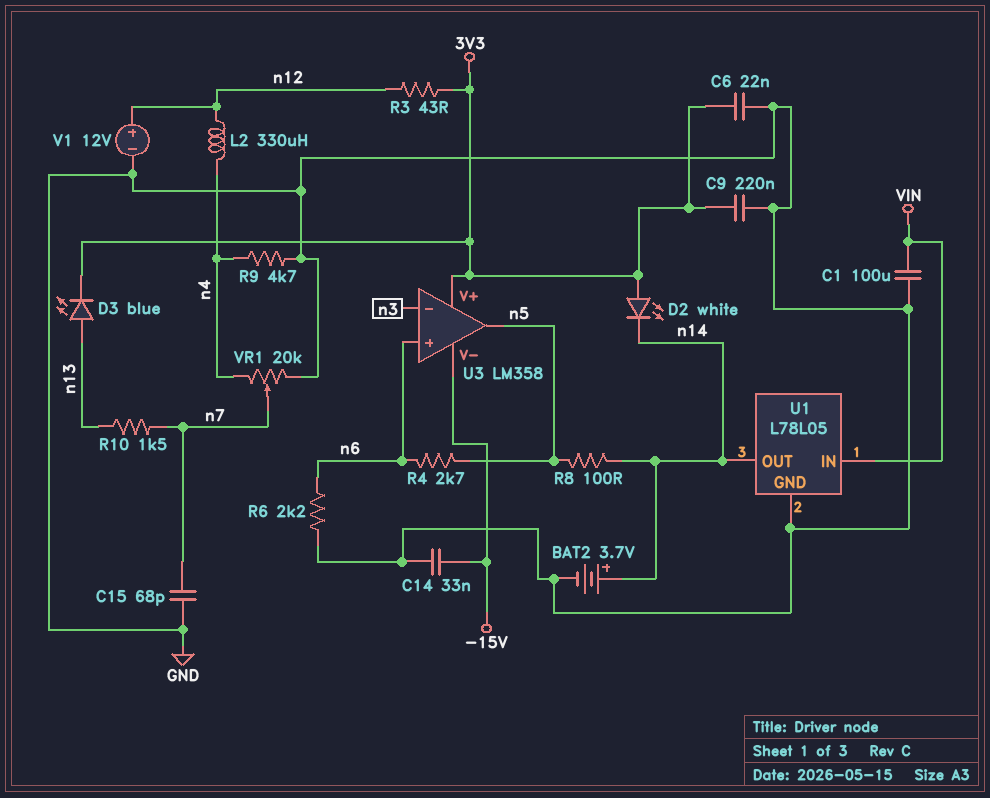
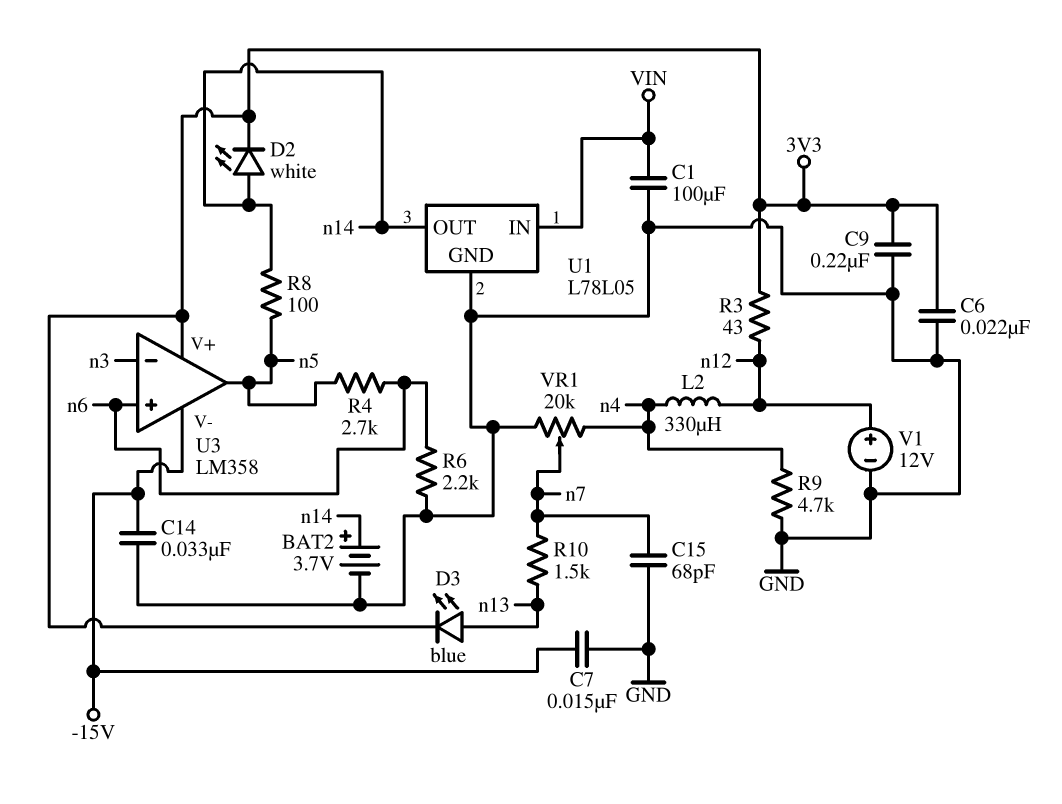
C7: none -> 15nF (-15V, GND)
D2: LED white (A 3V3, K n14) -> LED white (A n14, K 3V3)

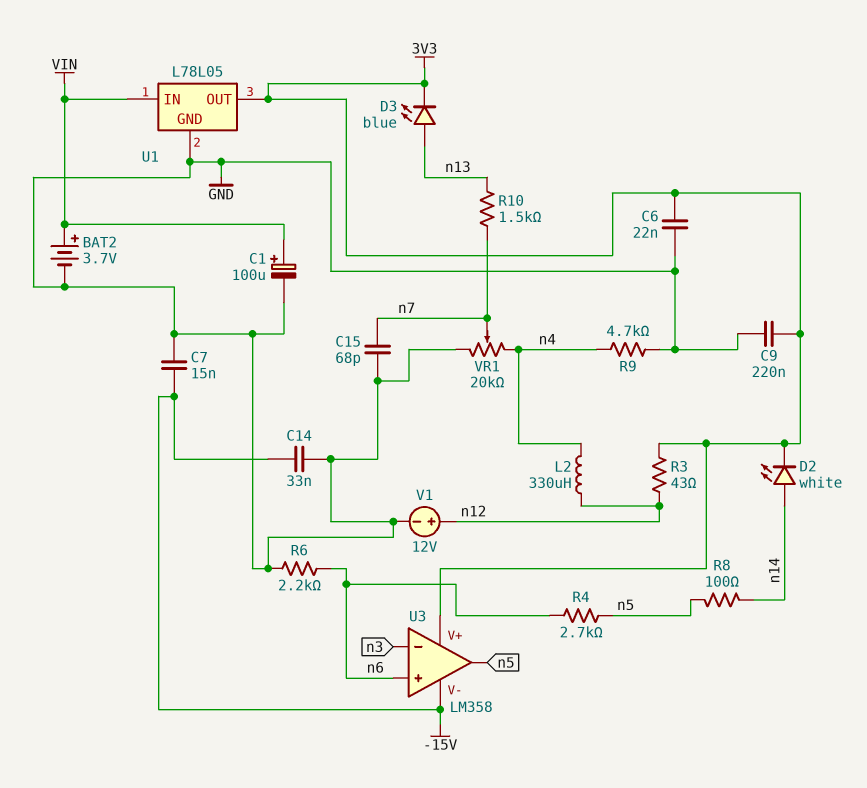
BAT2: 3.7V (plus n14, minus GND) -> 3.7V (plus VIN, minus GND)
C1: 100uF (GND, VIN) -> 100uF (plus VIN, minus GND)
U1 pin OUT: n14 -> 3V3

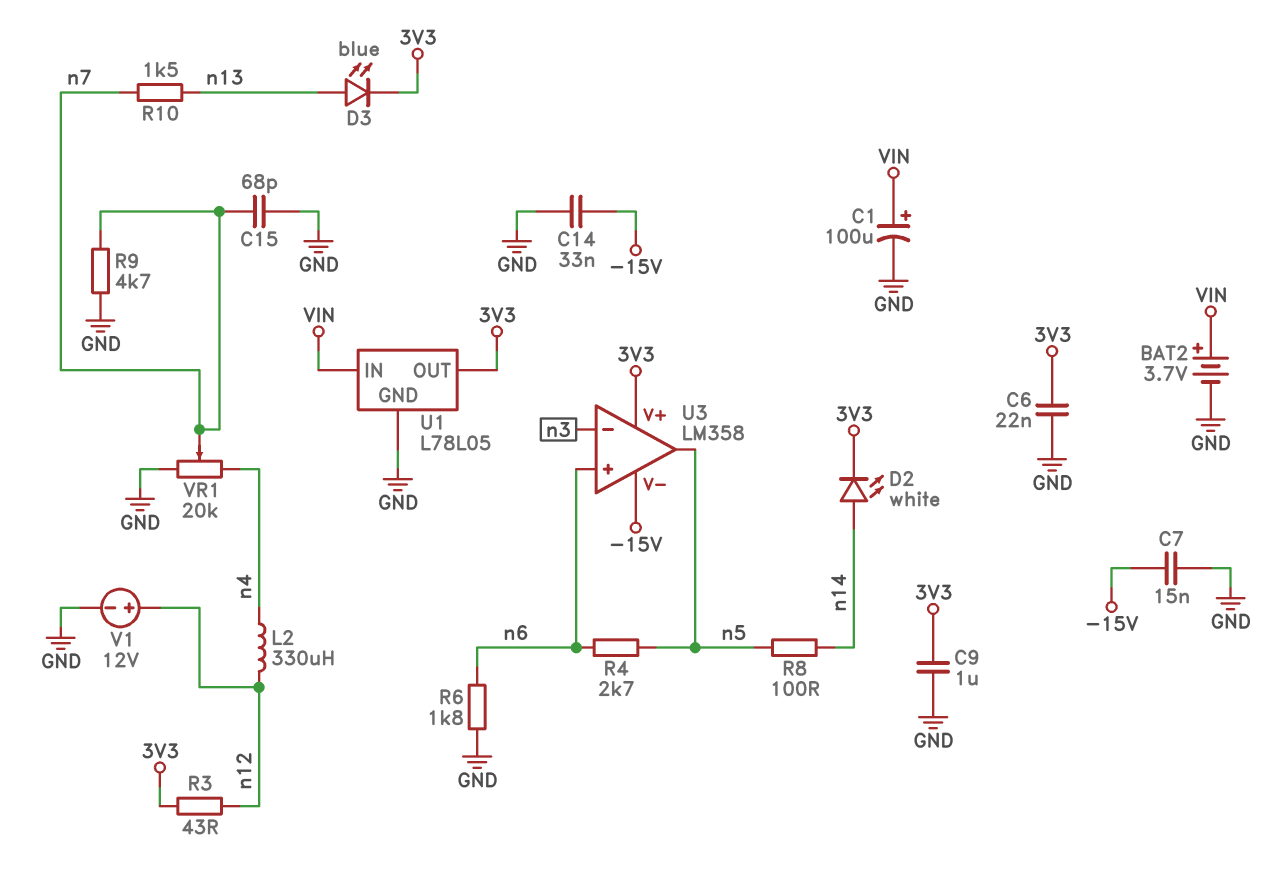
C9: 220nF (3V3, GND) -> 1uF (3V3, GND)
R6: 2.2k (GND, n6) -> 1.8k (GND, n6)
R9: 4.7k (GND, n4) -> 4.7k (GND, n7)

